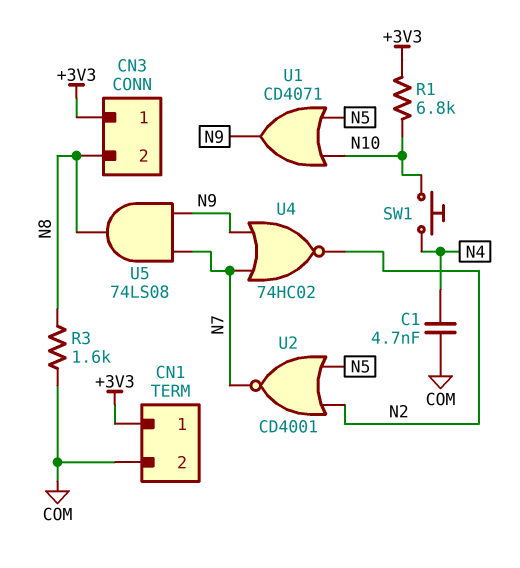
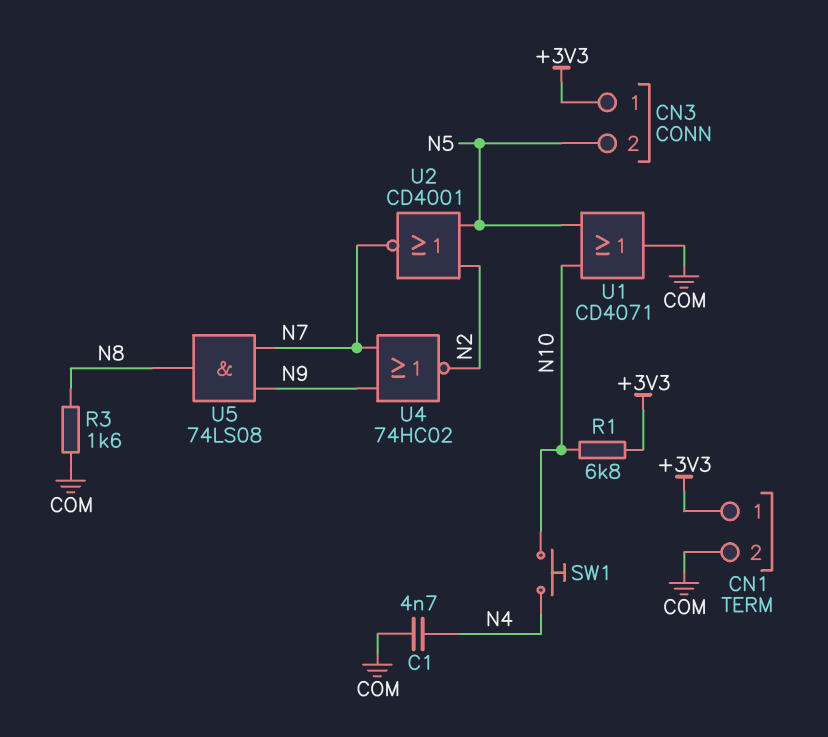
CN3 pin 2: N8 -> N5
U1: OR CD4071 (in N5, in N10, out N9) -> OR CD4071 (in N5, in N10, out COM)

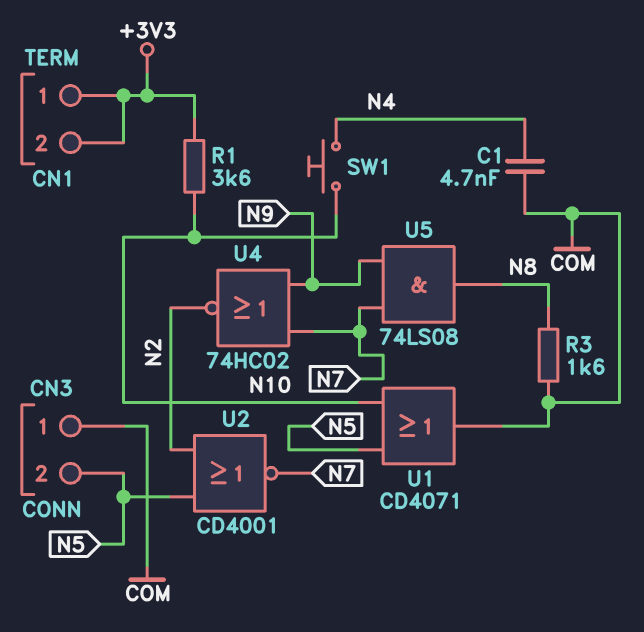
CN1 pin 2: COM -> +3V3
CN3 pin 1: +3V3 -> COM
R1: 6.8k (+3V3, N10) -> 3.6k (+3V3, N10)

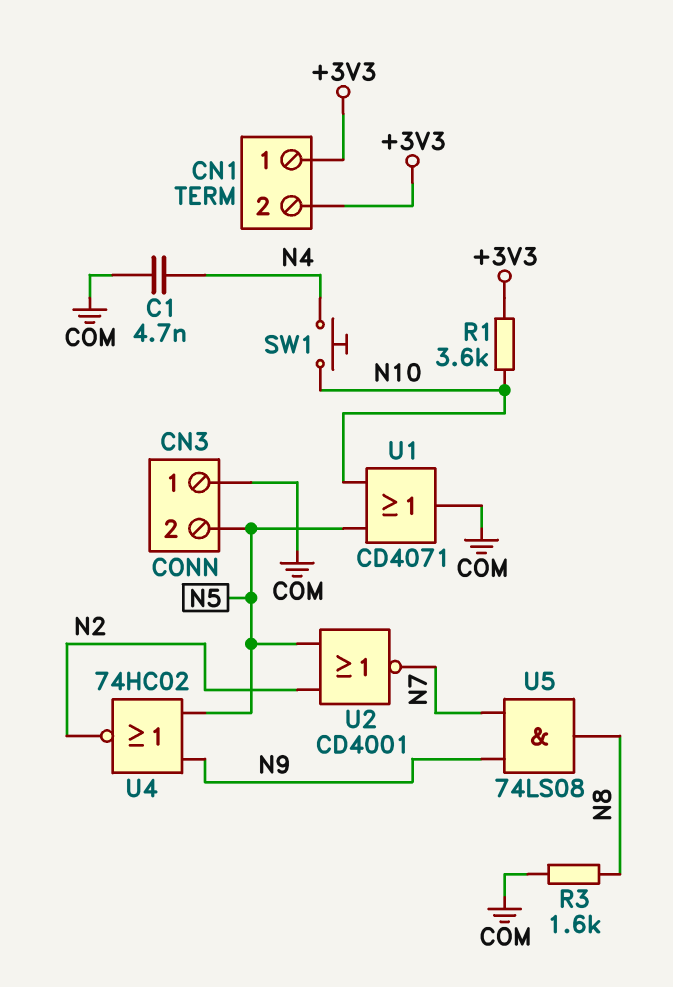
U4: NOR 74HC02 (in N7, in N9, out N2) -> NOR 74HC02 (in N5, in N9, out N2)

